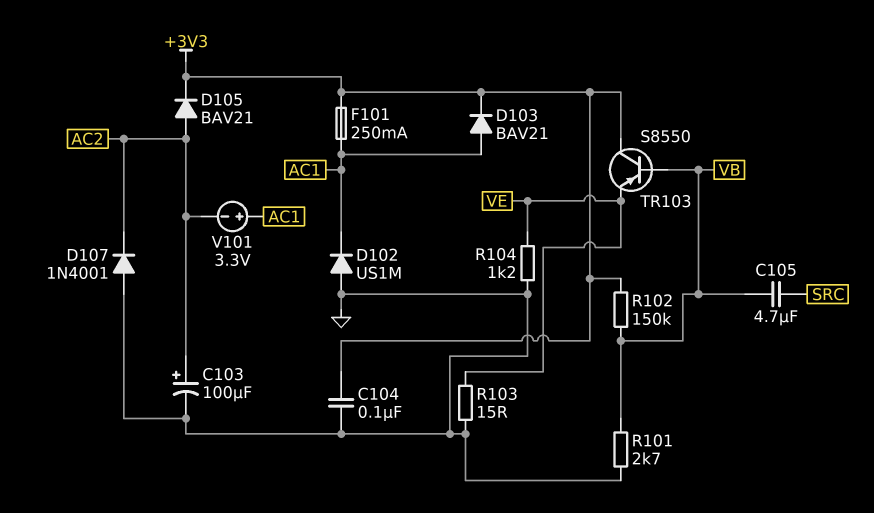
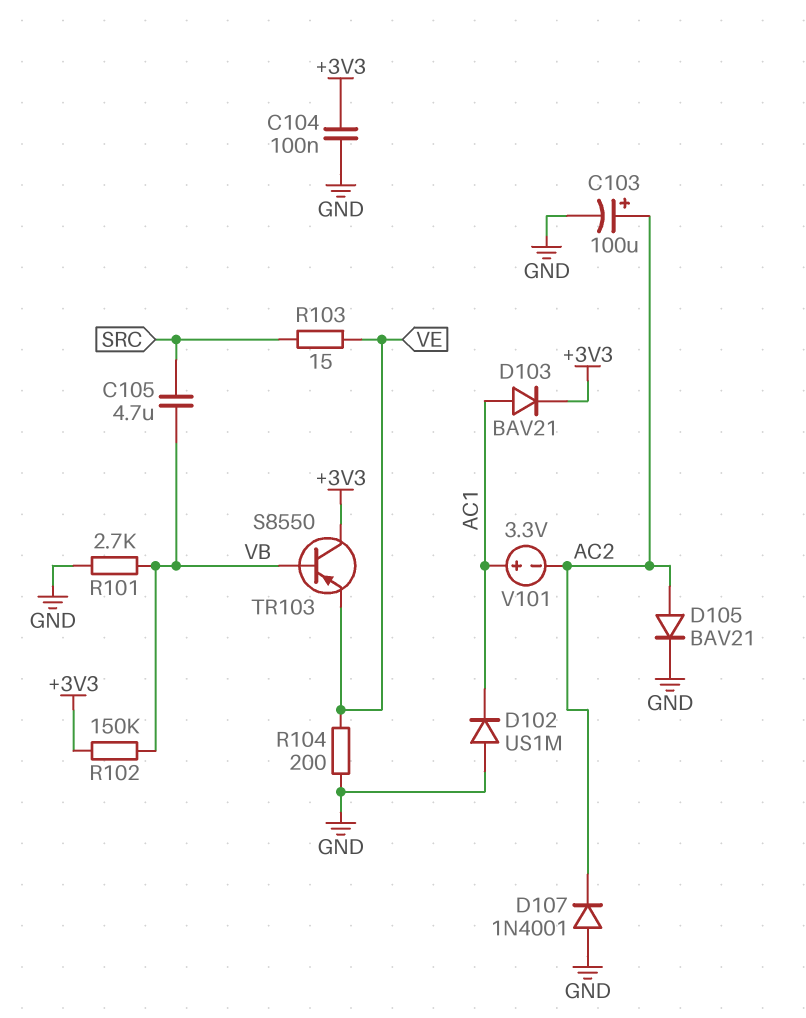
D105: diode BAV21 (A AC2, K +3V3) -> diode BAV21 (A AC2, K GND)
F101: 250mA (+3V3, AC1) -> none
R103: 15 (GND, VE) -> 15 (SRC, VE)
R104: 1.2k (GND, VE) -> 200 (GND, VE)

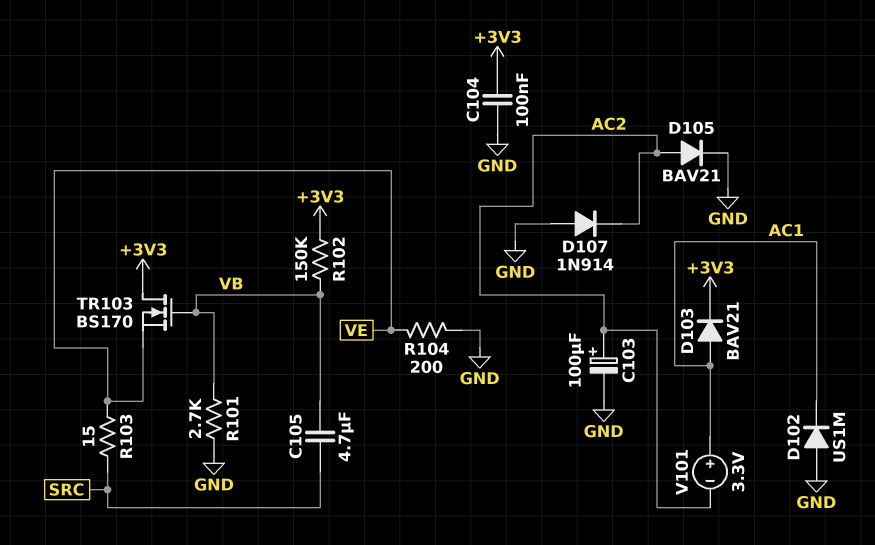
D107: diode 1N4001 (A GND, K AC2) -> diode 1N914 (A GND, K AC2)
TR103: PNP S8550 (B VB, C +3V3, E VE) -> NMOS BS170 (G VB, D +3V3, S VE)

